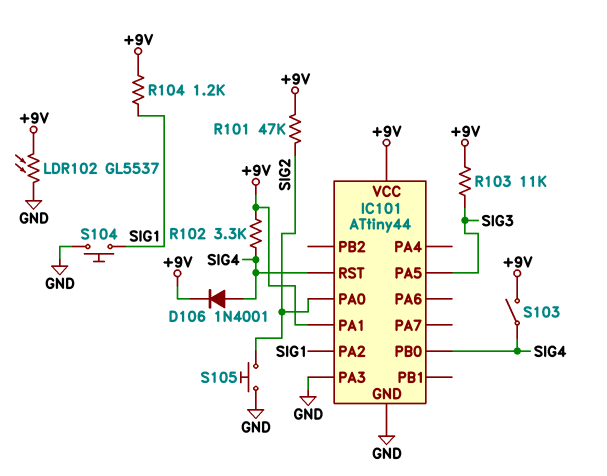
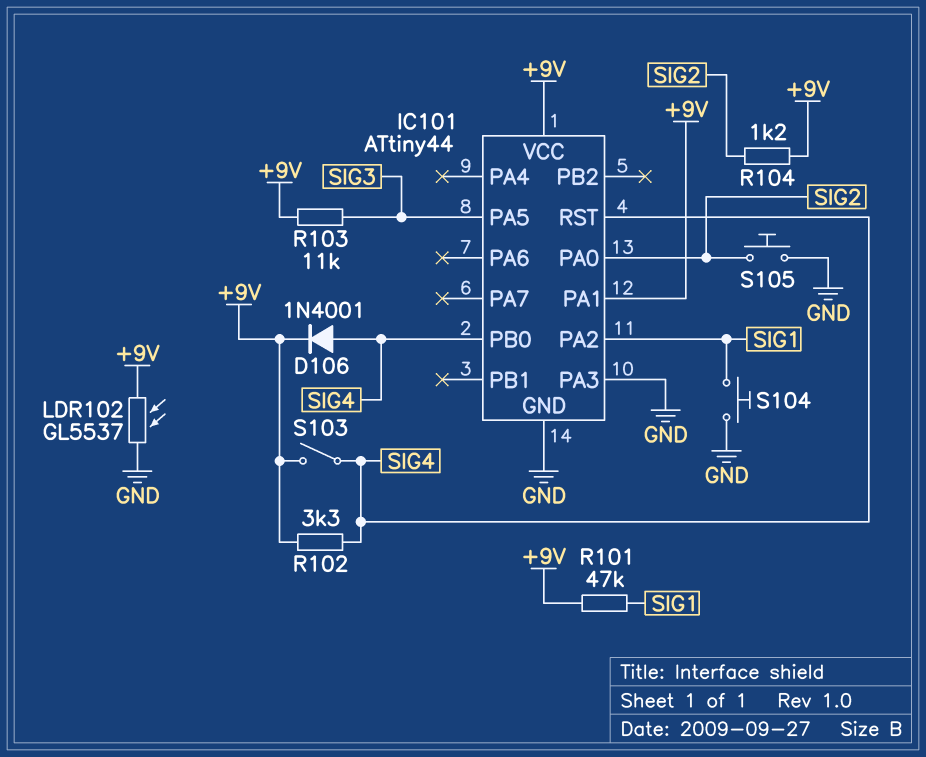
R101: 47k (+9V, SIG2) -> 47k (+9V, SIG1)
R104: 1.2k (+9V, SIG1) -> 1.2k (+9V, SIG2)

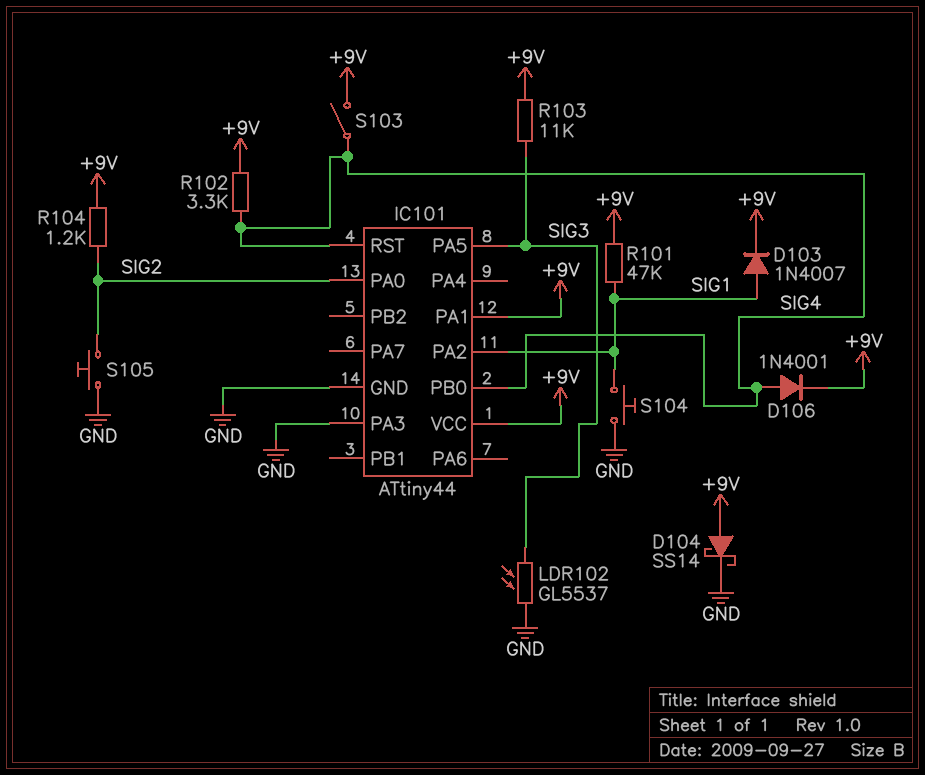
D103: none -> diode 1N4007 (A SIG1, K +9V)
D104: none -> schottky SS14 (A +9V, K GND)
LDR102: GL5537 (+9V, GND) -> GL5537 (GND, SIG3)

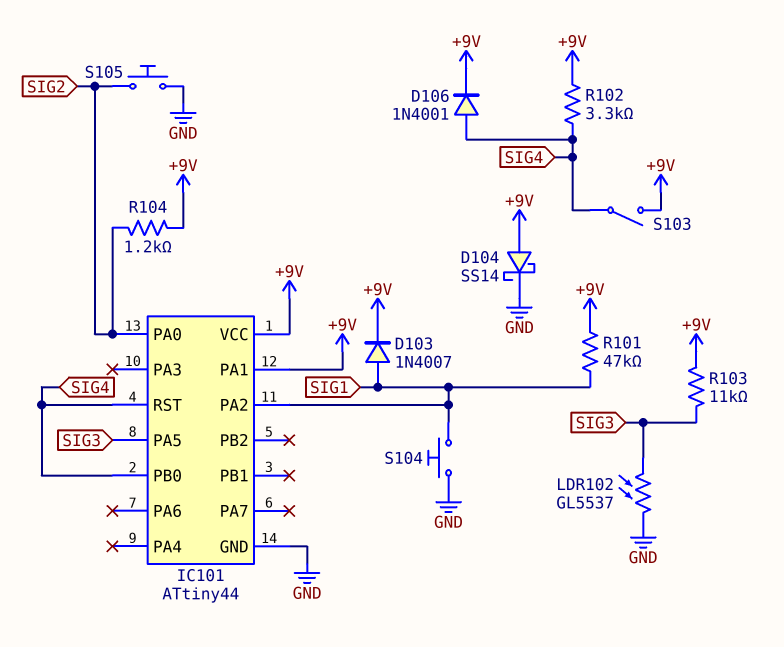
IC101 pin PA3: GND -> none

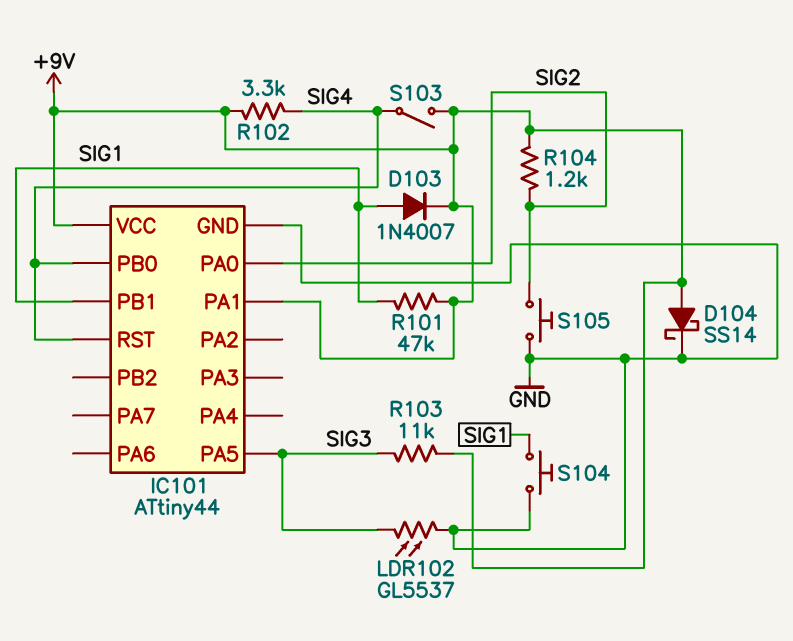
D106: diode 1N4001 (A SIG4, K +9V) -> none
IC101 pin PA2: SIG1 -> none
IC101 pin PB1: none -> SIG1

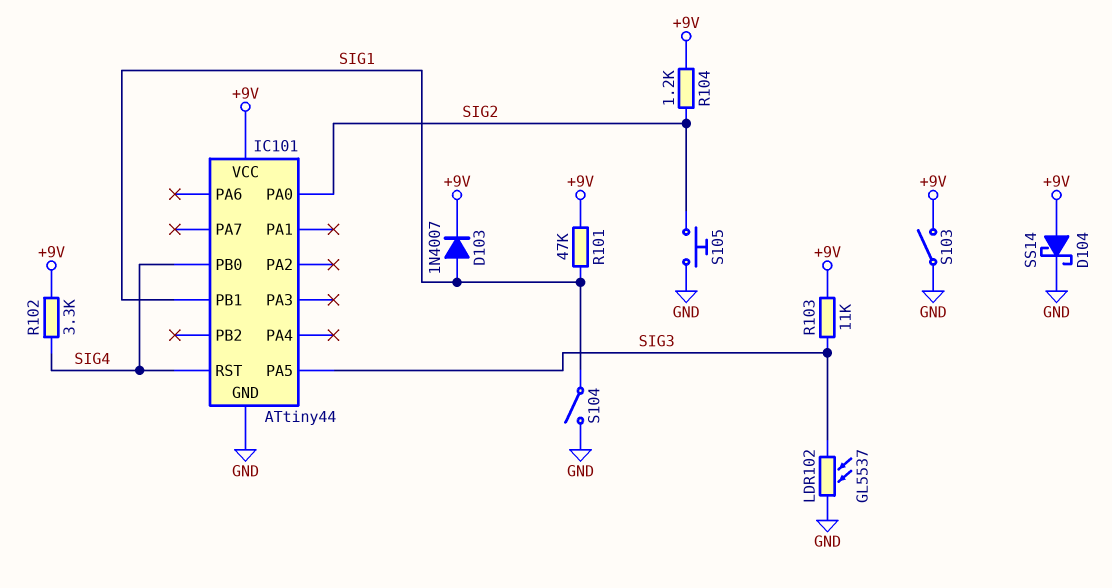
IC101 pin PA1: +9V -> none
S103: switch (+9V, SIG4) -> switch (+9V, GND)
S104: button (GND, SIG1) -> switch (GND, SIG1)

